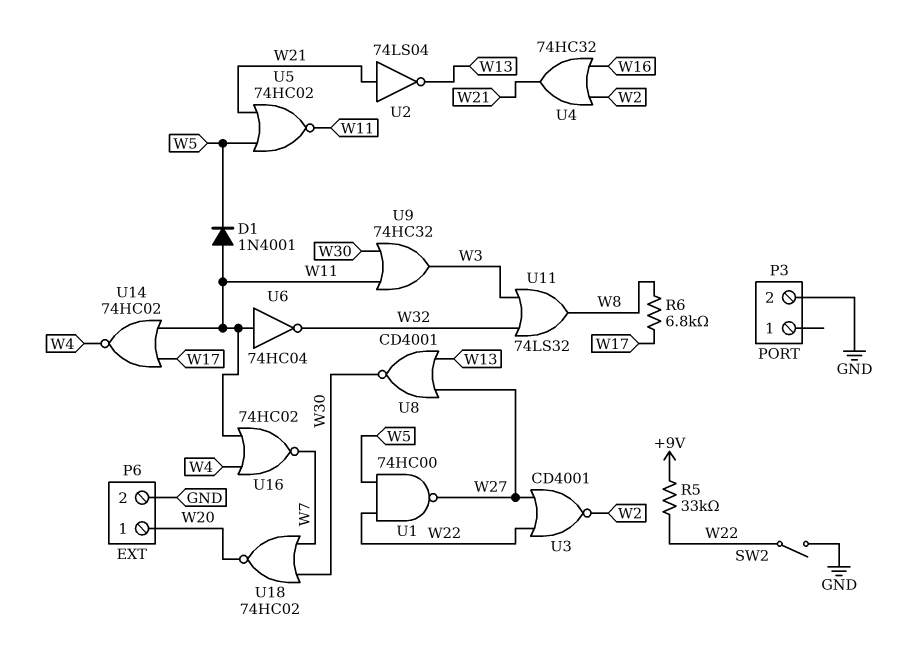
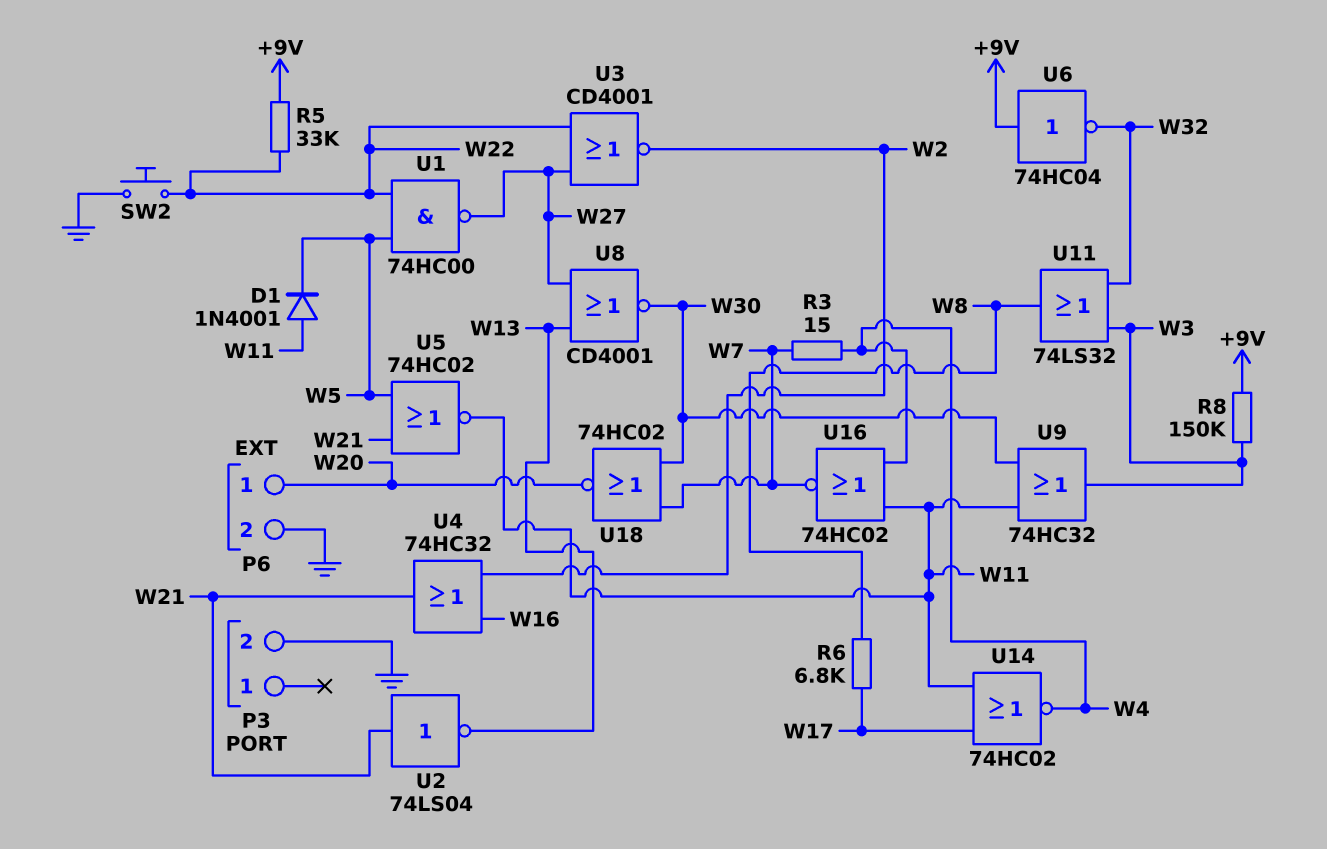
R3: none -> 15 (W4, W7)
R8: none -> 150k (+9V, W3)
SW2: switch (GND, W22) -> button (GND, W22)
U6: NOT 74HC04 (in W11, out W32) -> NOT 74HC04 (in +9V, out W32)

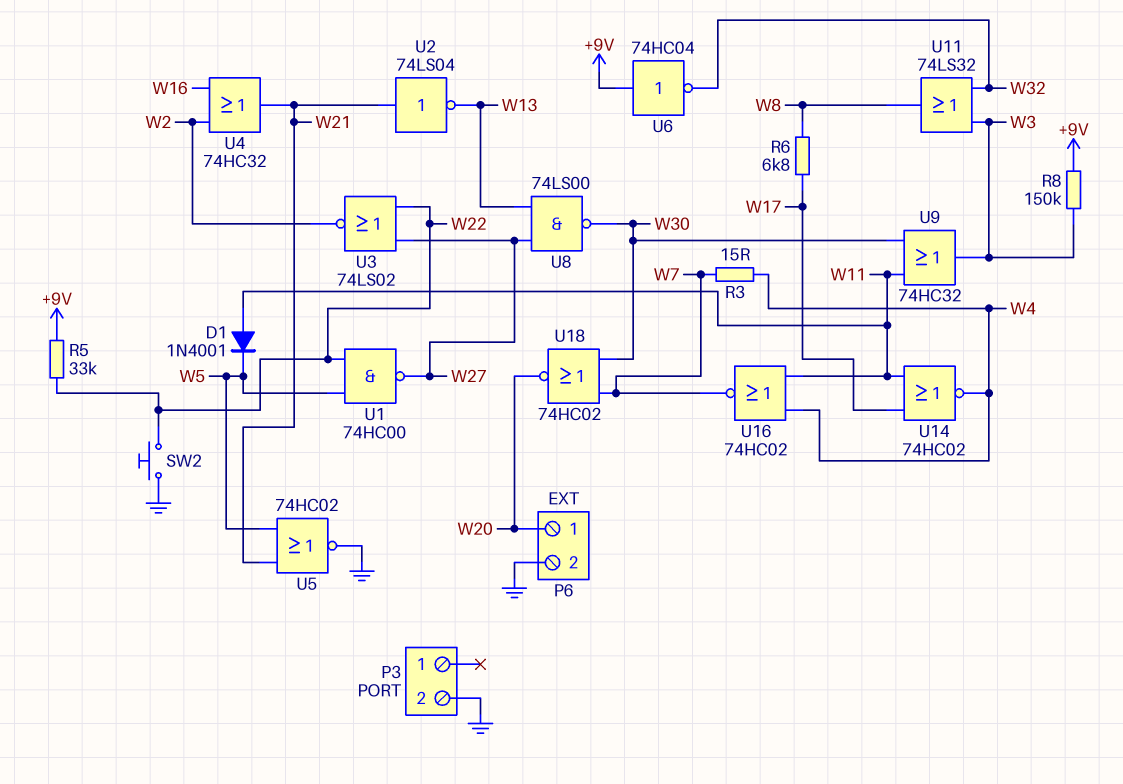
U3: NOR CD4001 (in W22, in W27, out W2) -> NOR 74LS02 (in W22, in W27, out W2)
U5: NOR 74HC02 (in W5, in W21, out W11) -> NOR 74HC02 (in W5, in W21, out GND)
U8: NOR CD4001 (in W13, in W27, out W30) -> NAND 74LS00 (in W13, in W27, out W30)

